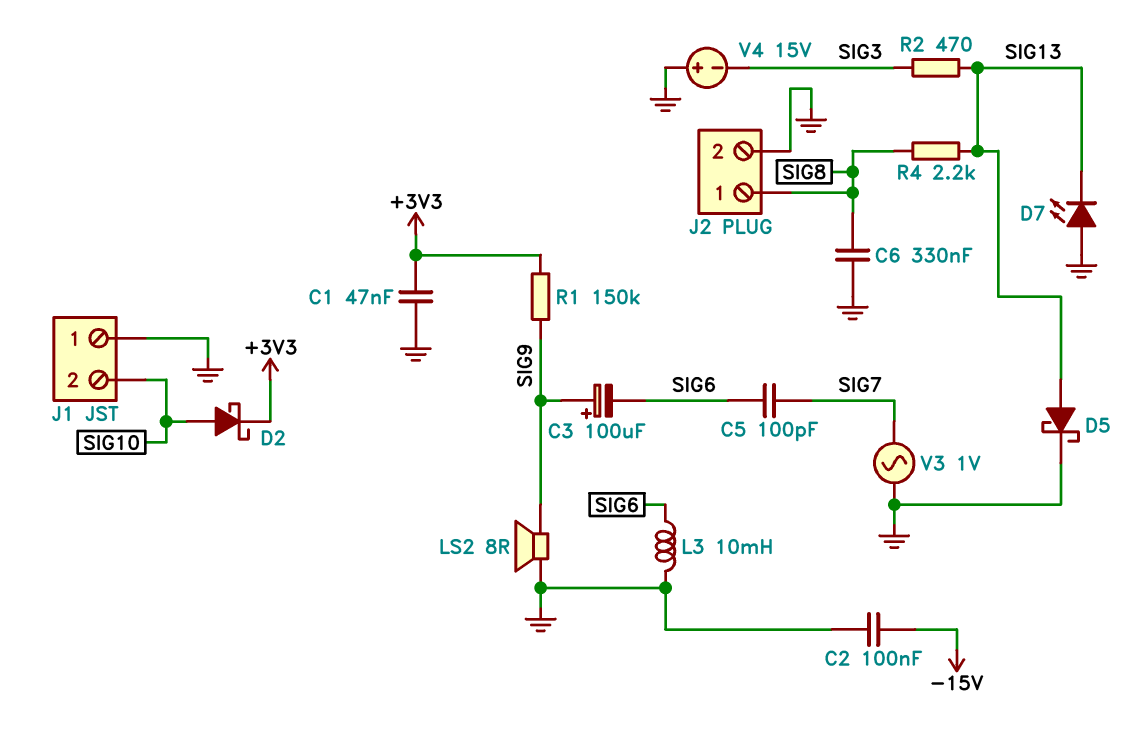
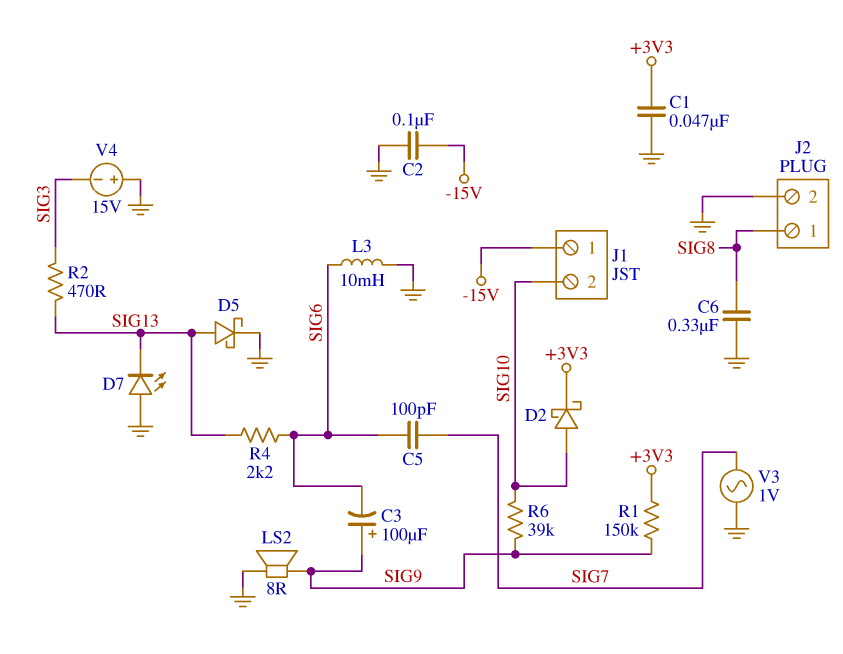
J1 pin 1: GND -> -15V
R4: 2.2k (SIG8, SIG13) -> 2.2k (SIG6, SIG13)
R6: none -> 39k (SIG9, SIG10)

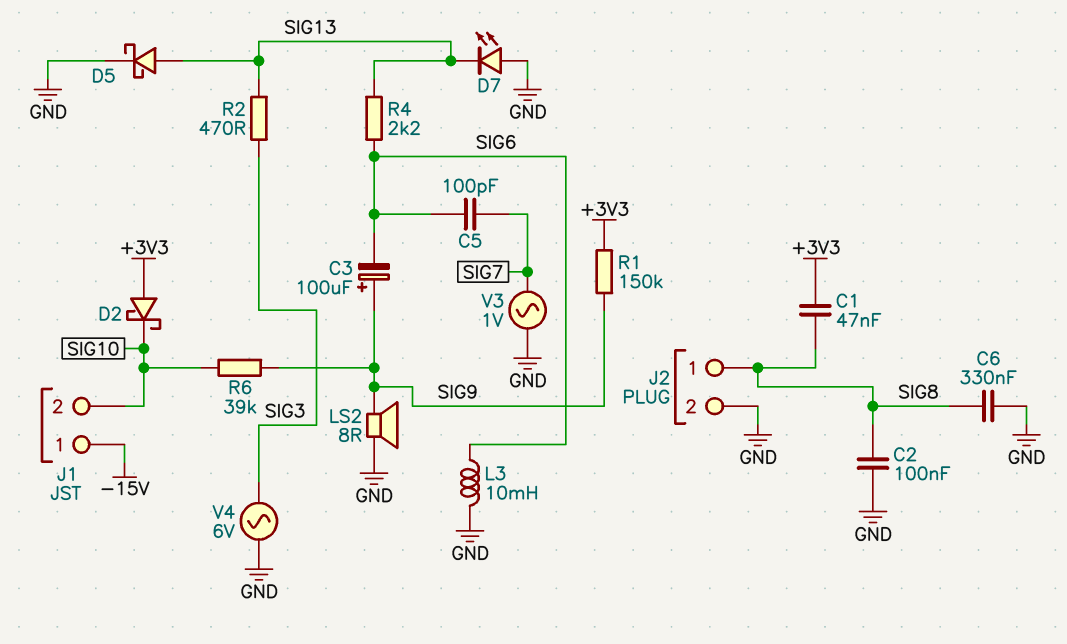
C1: 47nF (+3V3, GND) -> 47nF (+3V3, SIG8)
C2: 100nF (-15V, GND) -> 100nF (GND, SIG8)
D2: schottky (A SIG10, K +3V3) -> schottky (A +3V3, K SIG10)
V4: 15V (plus GND, minus SIG3) -> AC 6V (GND, SIG3)

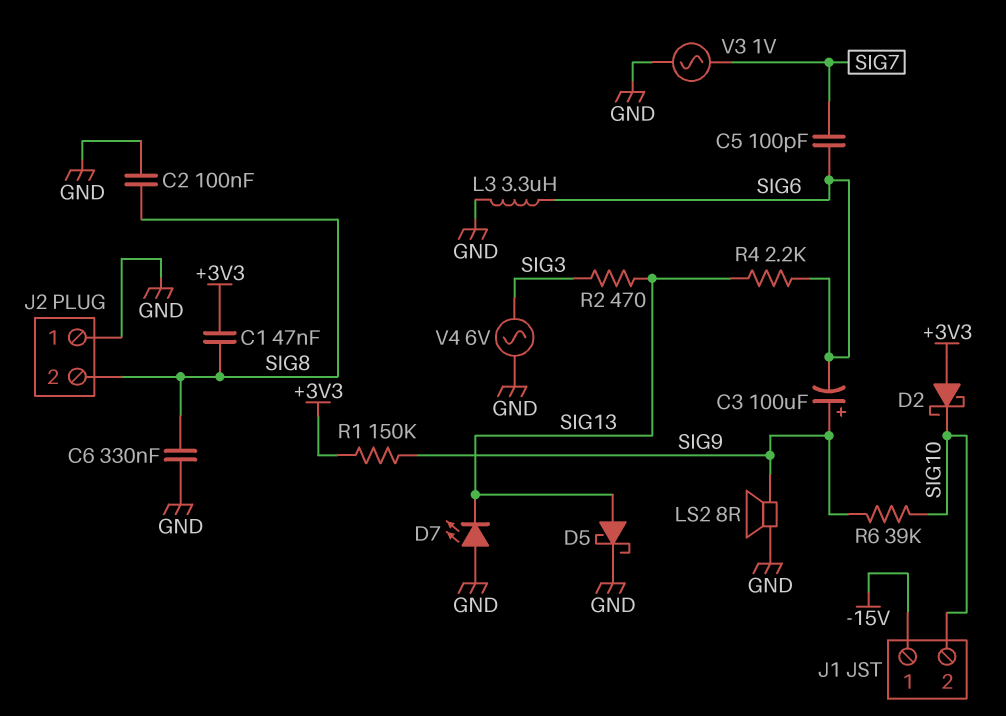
J2 pin 1: SIG8 -> GND
J2 pin 2: GND -> SIG8
L3: 10mH (GND, SIG6) -> 3.3uH (GND, SIG6)

